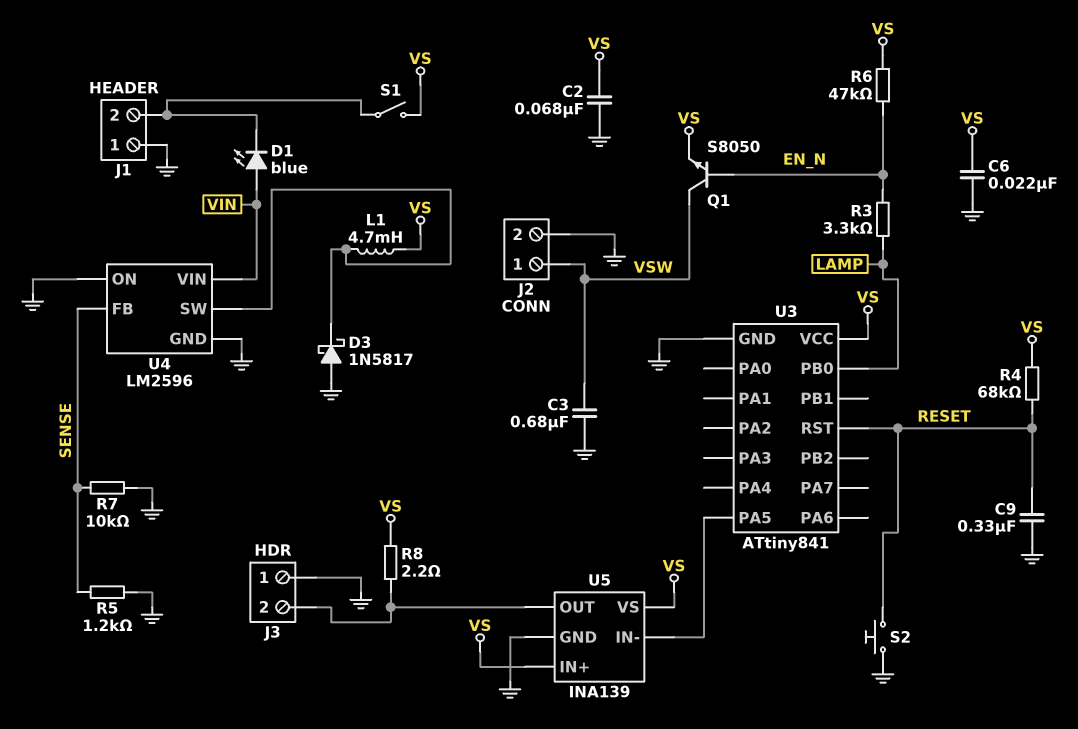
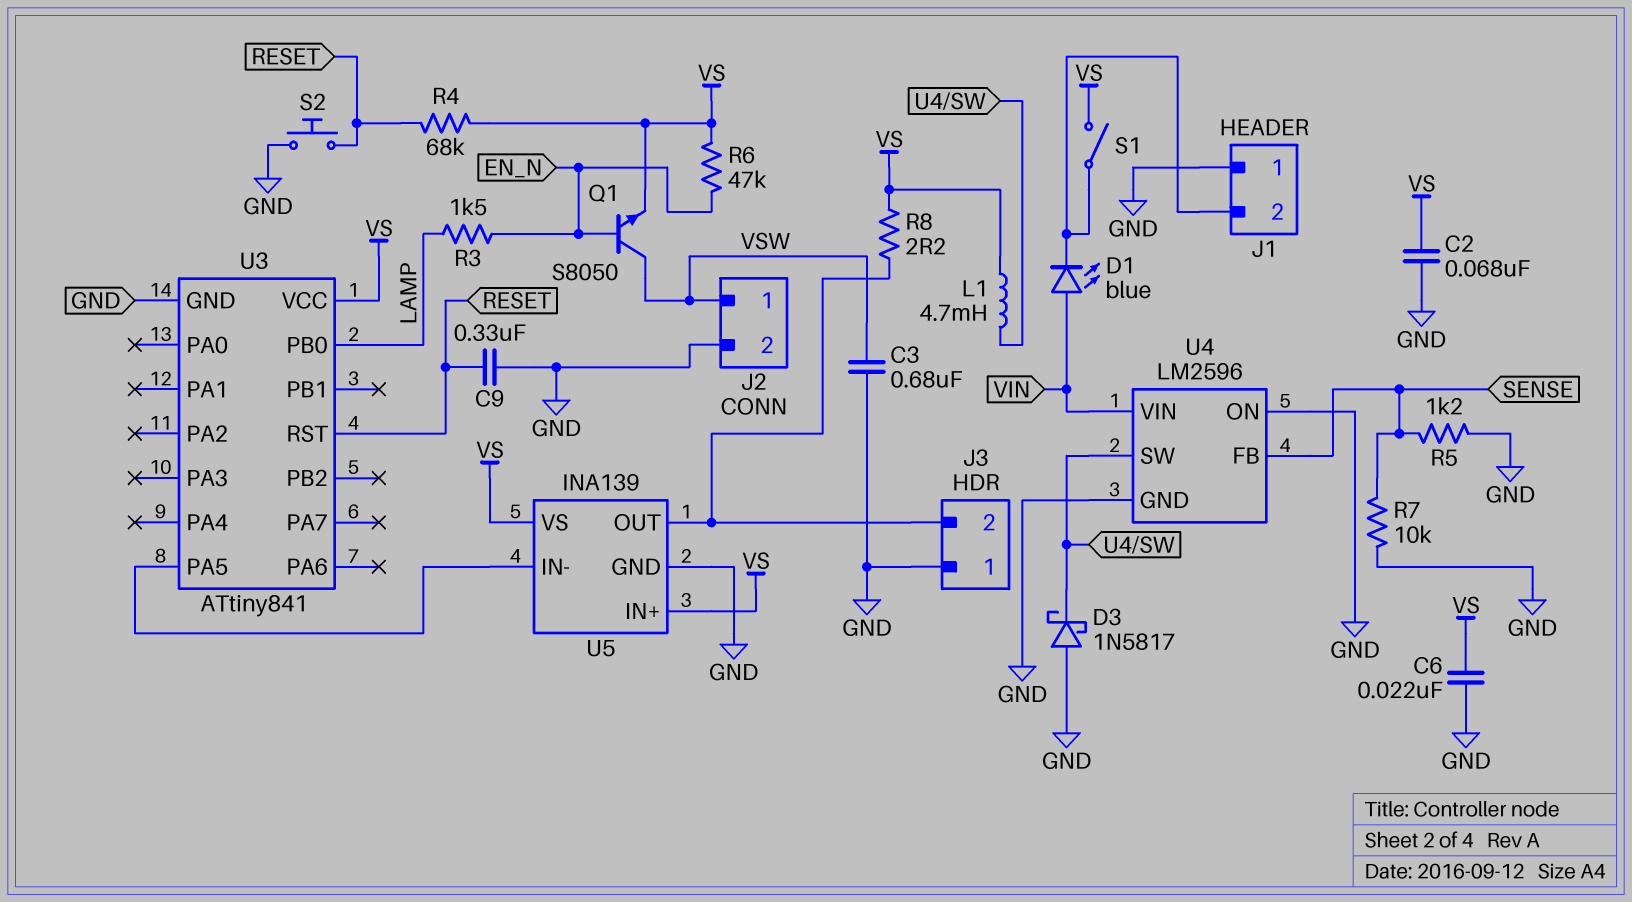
R3: 3.3k (EN_N, LAMP) -> 1.5k (EN_N, LAMP)

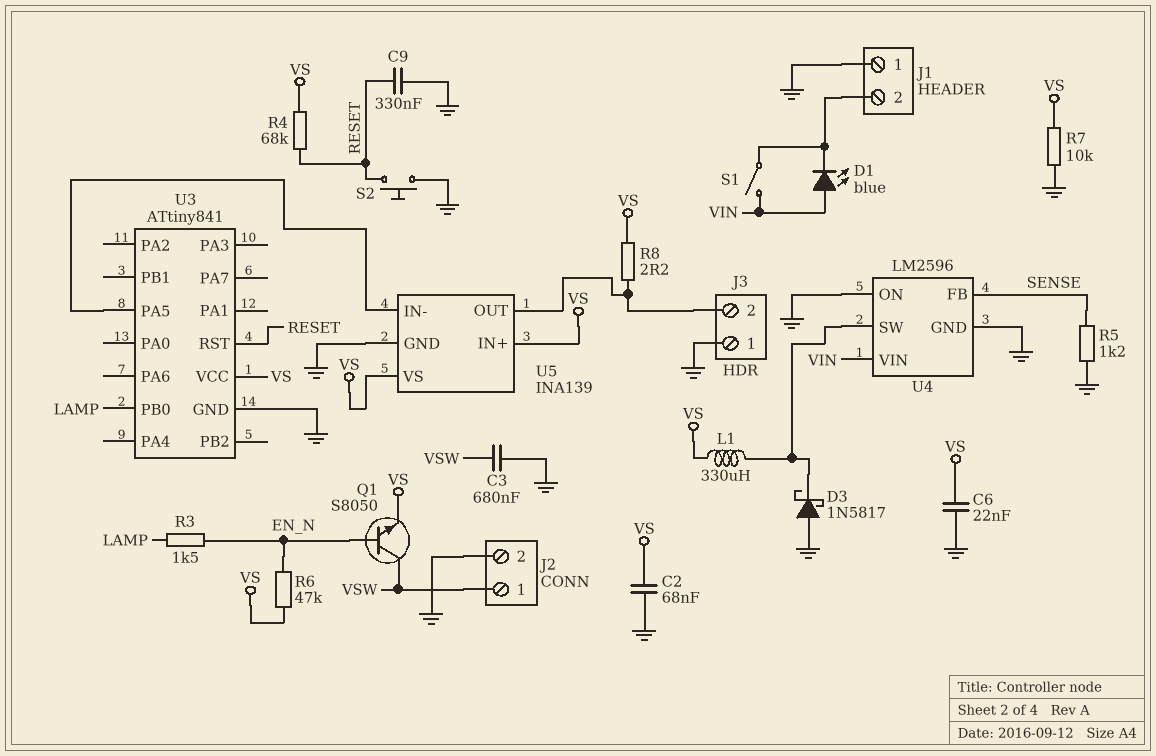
L1: 4.7mH (U4/SW, VS) -> 330uH (U4/SW, VS)
R7: 10k (GND, SENSE) -> 10k (GND, VS)
S1: switch (J1/2, VS) -> switch (J1/2, VIN)

